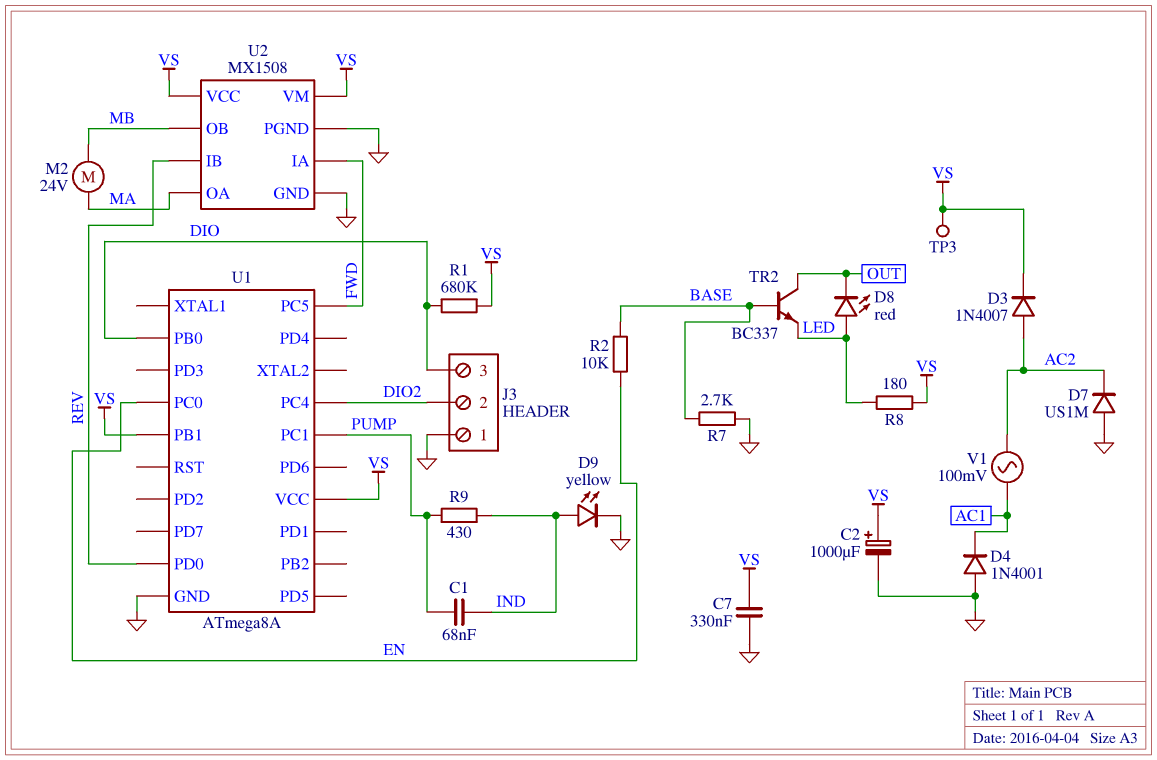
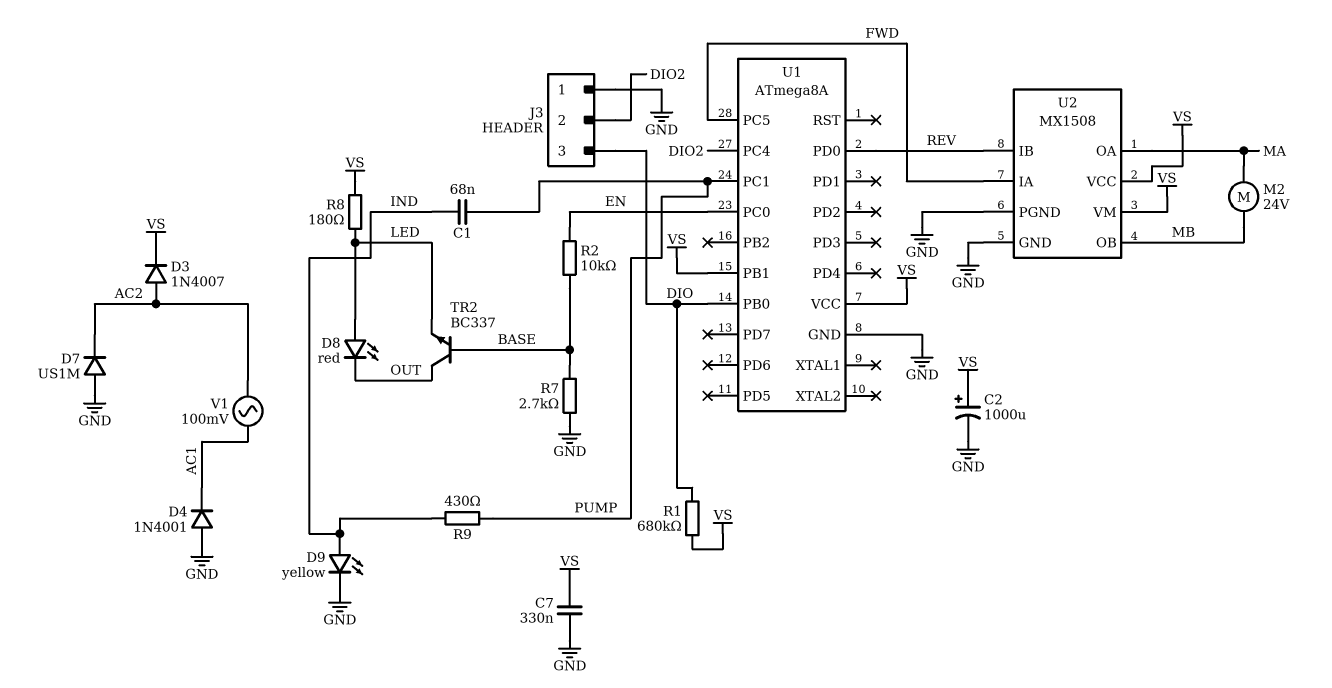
TP3: test point (VS) -> none

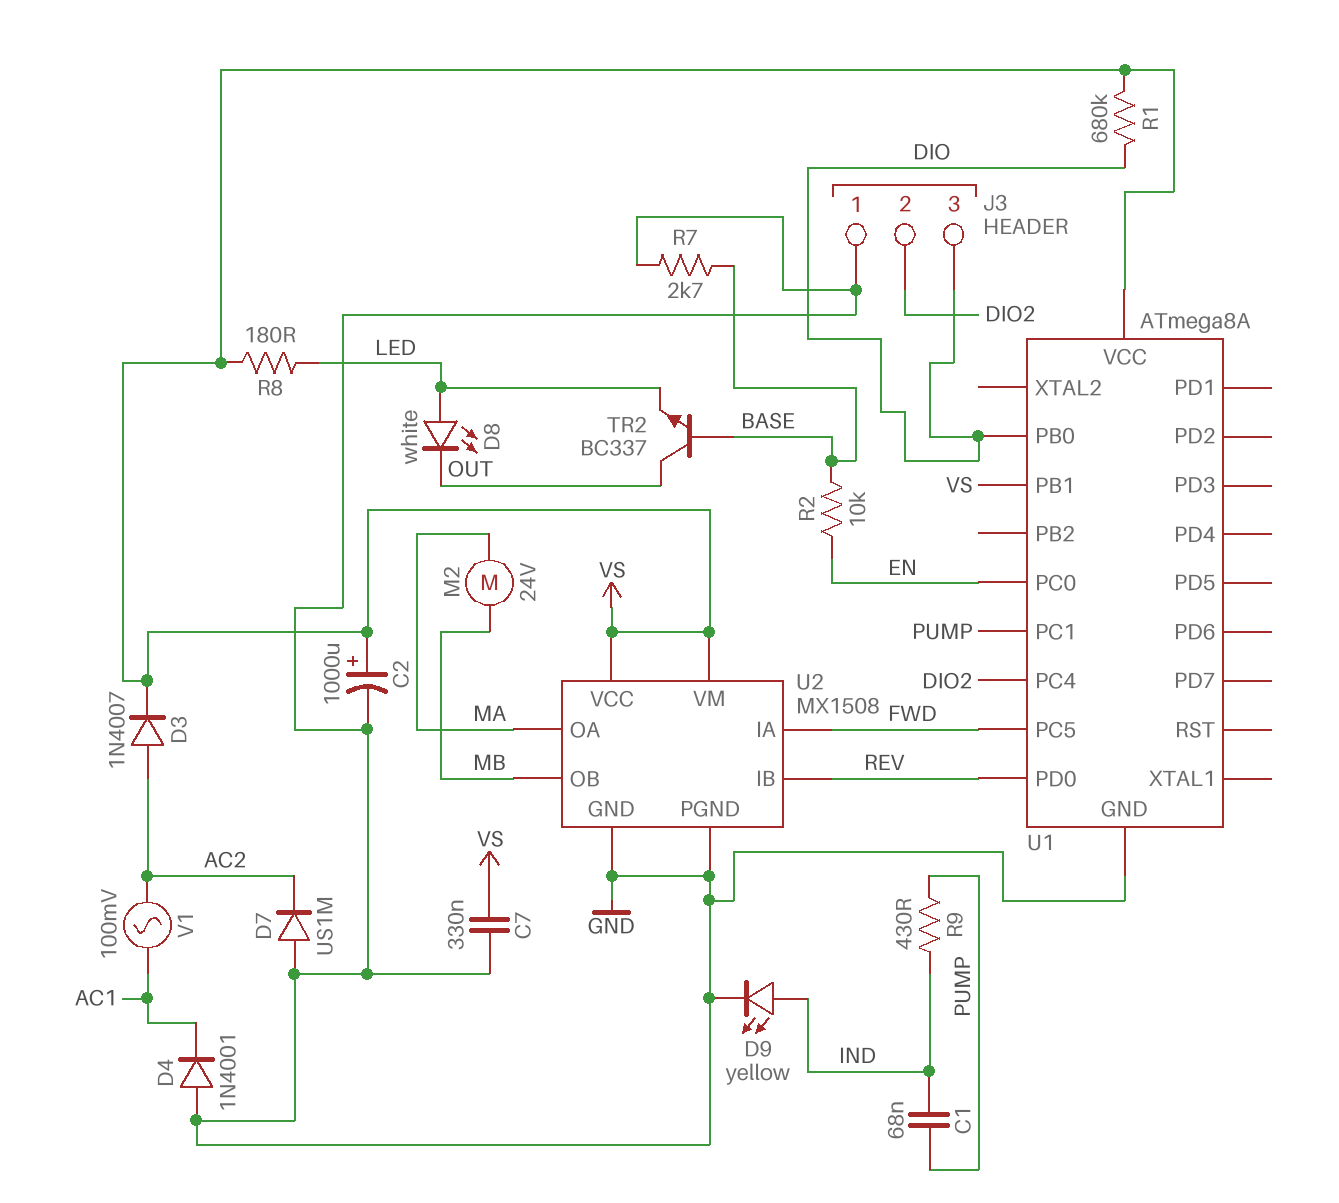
D8: LED red (A LED, K OUT) -> LED white (A LED, K OUT)

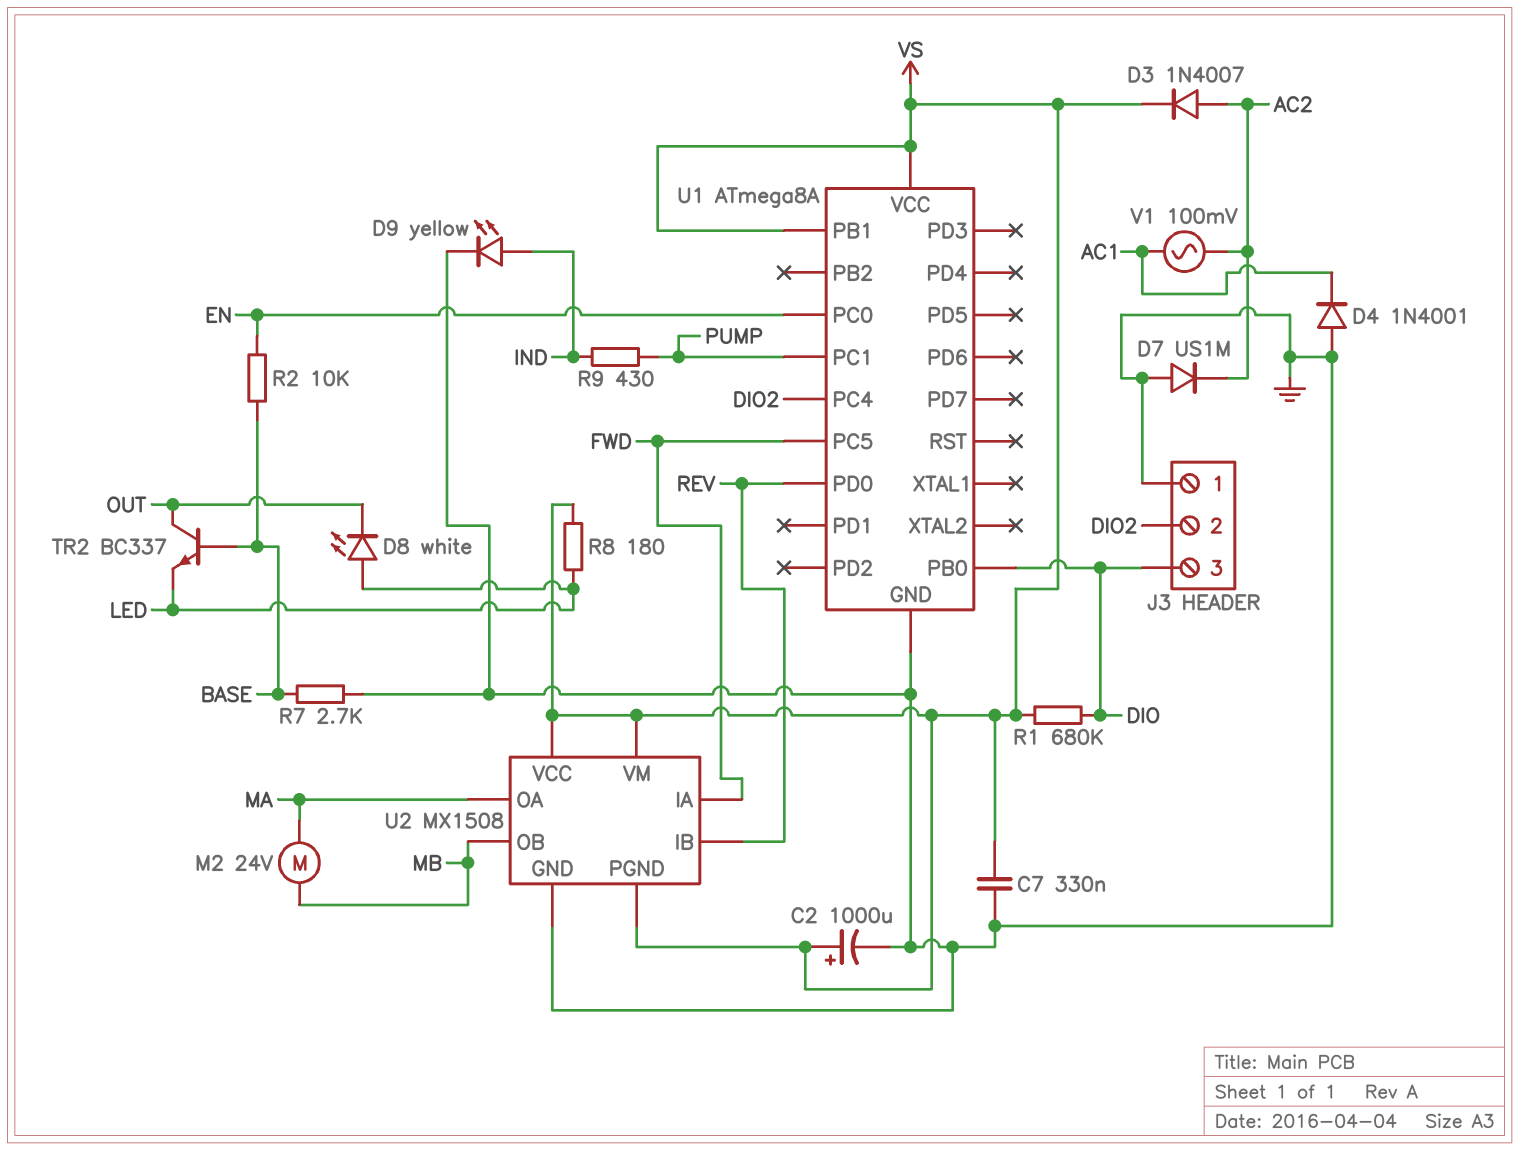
C1: 68nF (IND, PUMP) -> none
U2 pin PGND: GND -> VS

